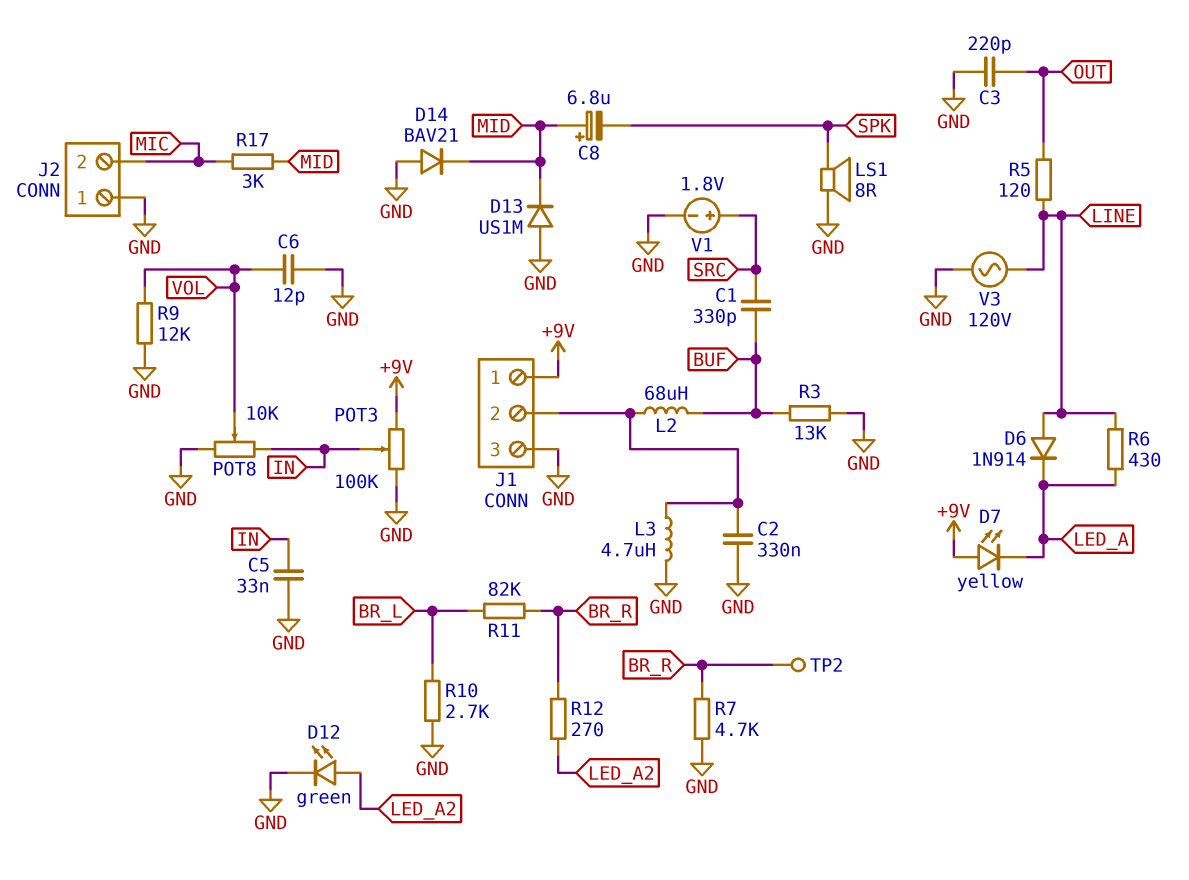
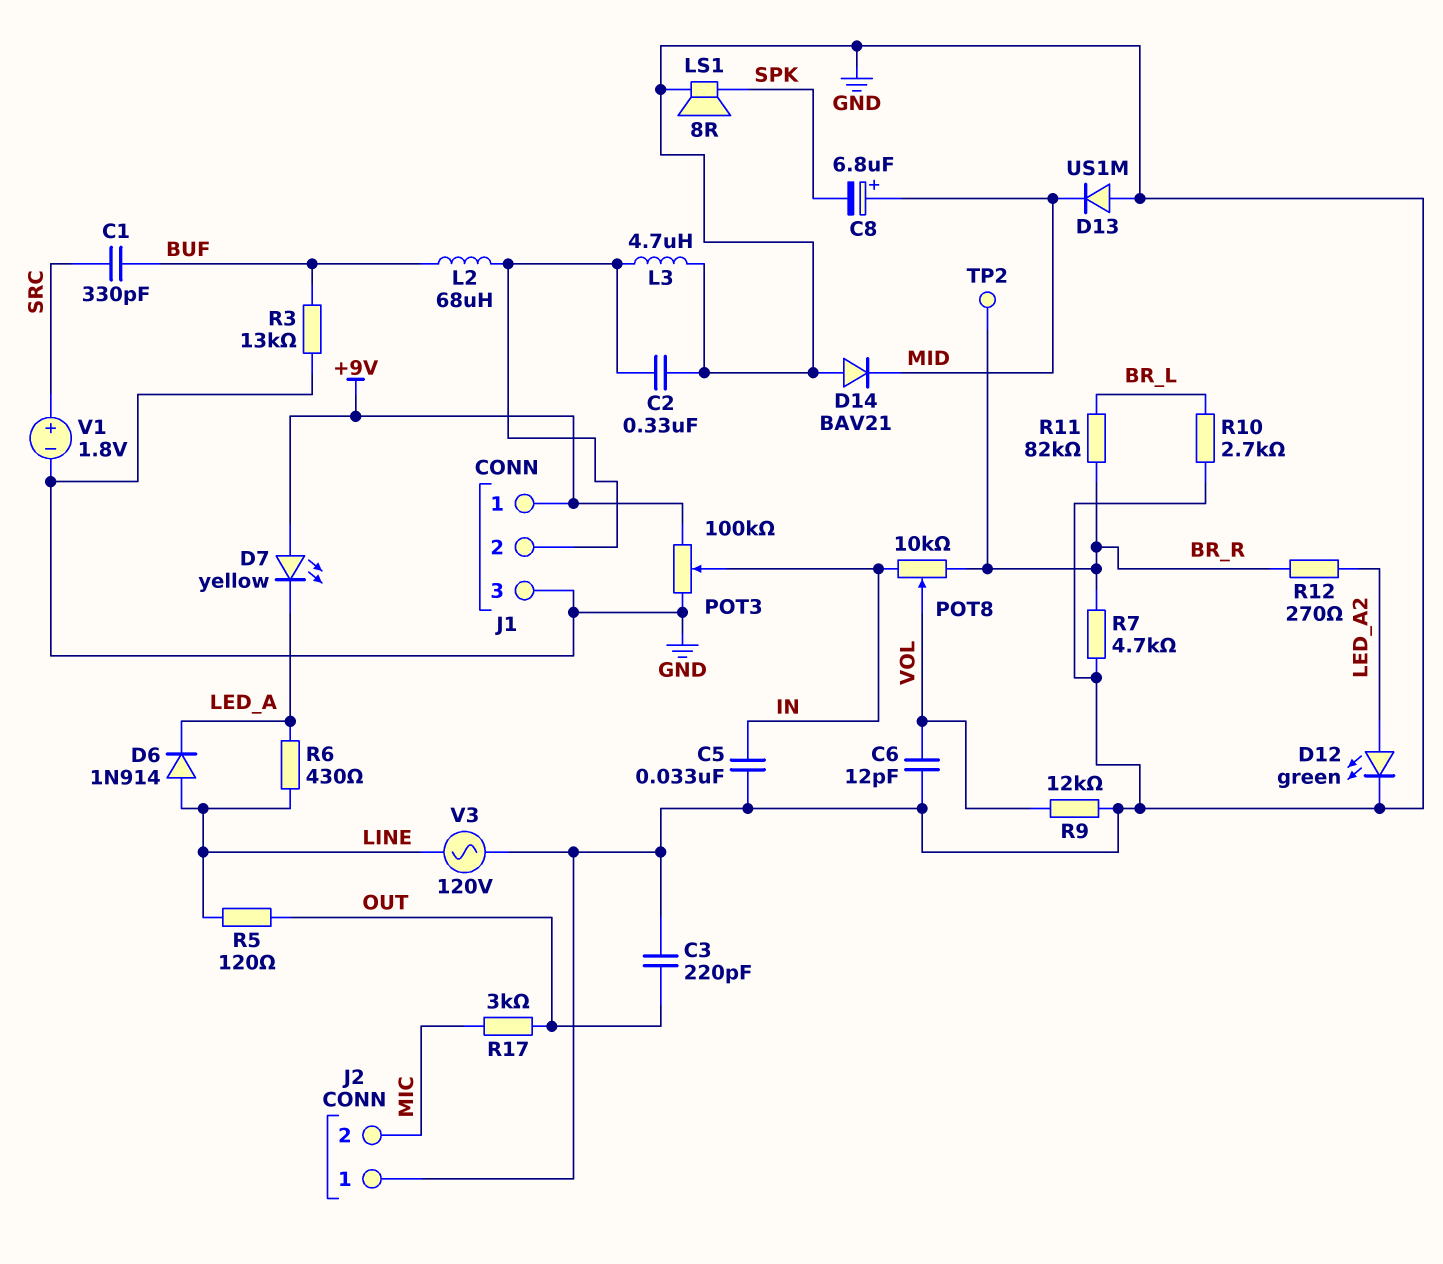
POT8: 10k (GND, IN, wiper VOL) -> 10k (BR_R, IN, wiper VOL)
R17: 3k (MIC, MID) -> 3k (MIC, OUT)

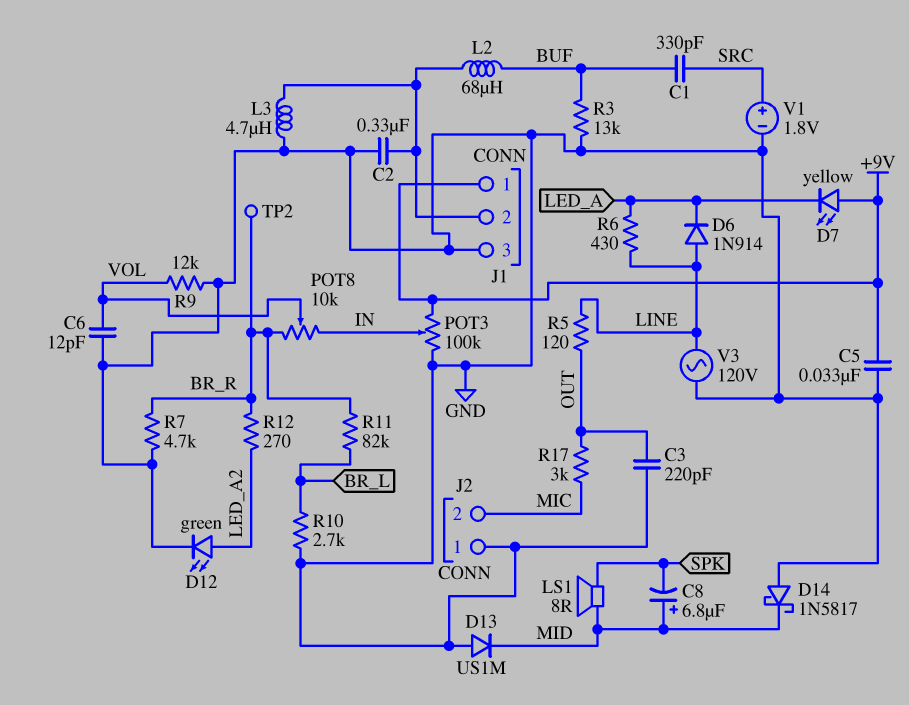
C5: 33nF (GND, IN) -> 33nF (+9V, GND)
D14: diode BAV21 (A GND, K MID) -> schottky 1N5817 (A GND, K MID)
LS1: speaker 8R (GND, SPK) -> speaker 8R (MID, SPK)

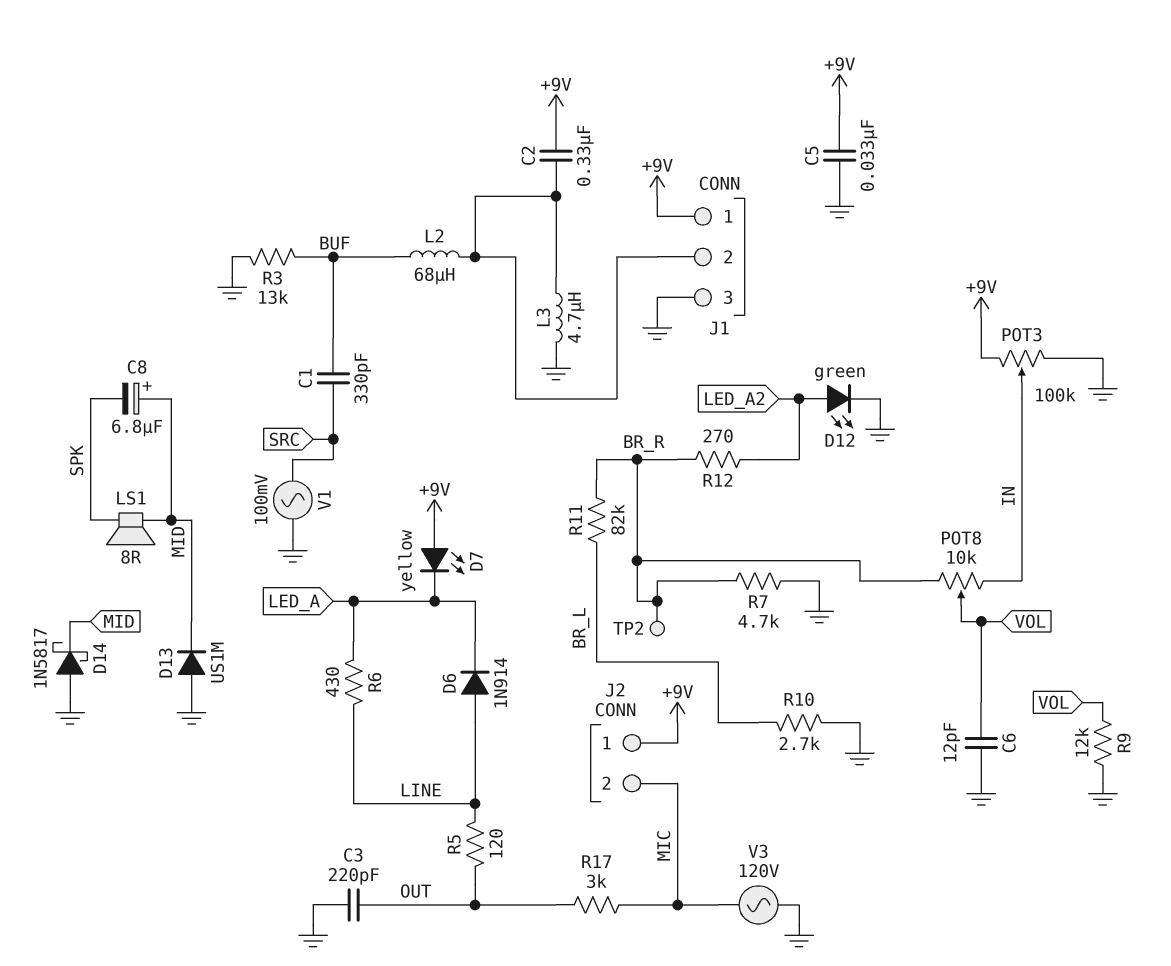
C2: 330nF (GND, J1/2) -> 330nF (+9V, J1/2)
J2 pin 1: GND -> +9V
V1: 1.8V (plus SRC, minus GND) -> AC 100mV (GND, SRC)
V3: AC 120V (GND, LINE) -> AC 120V (GND, MIC)

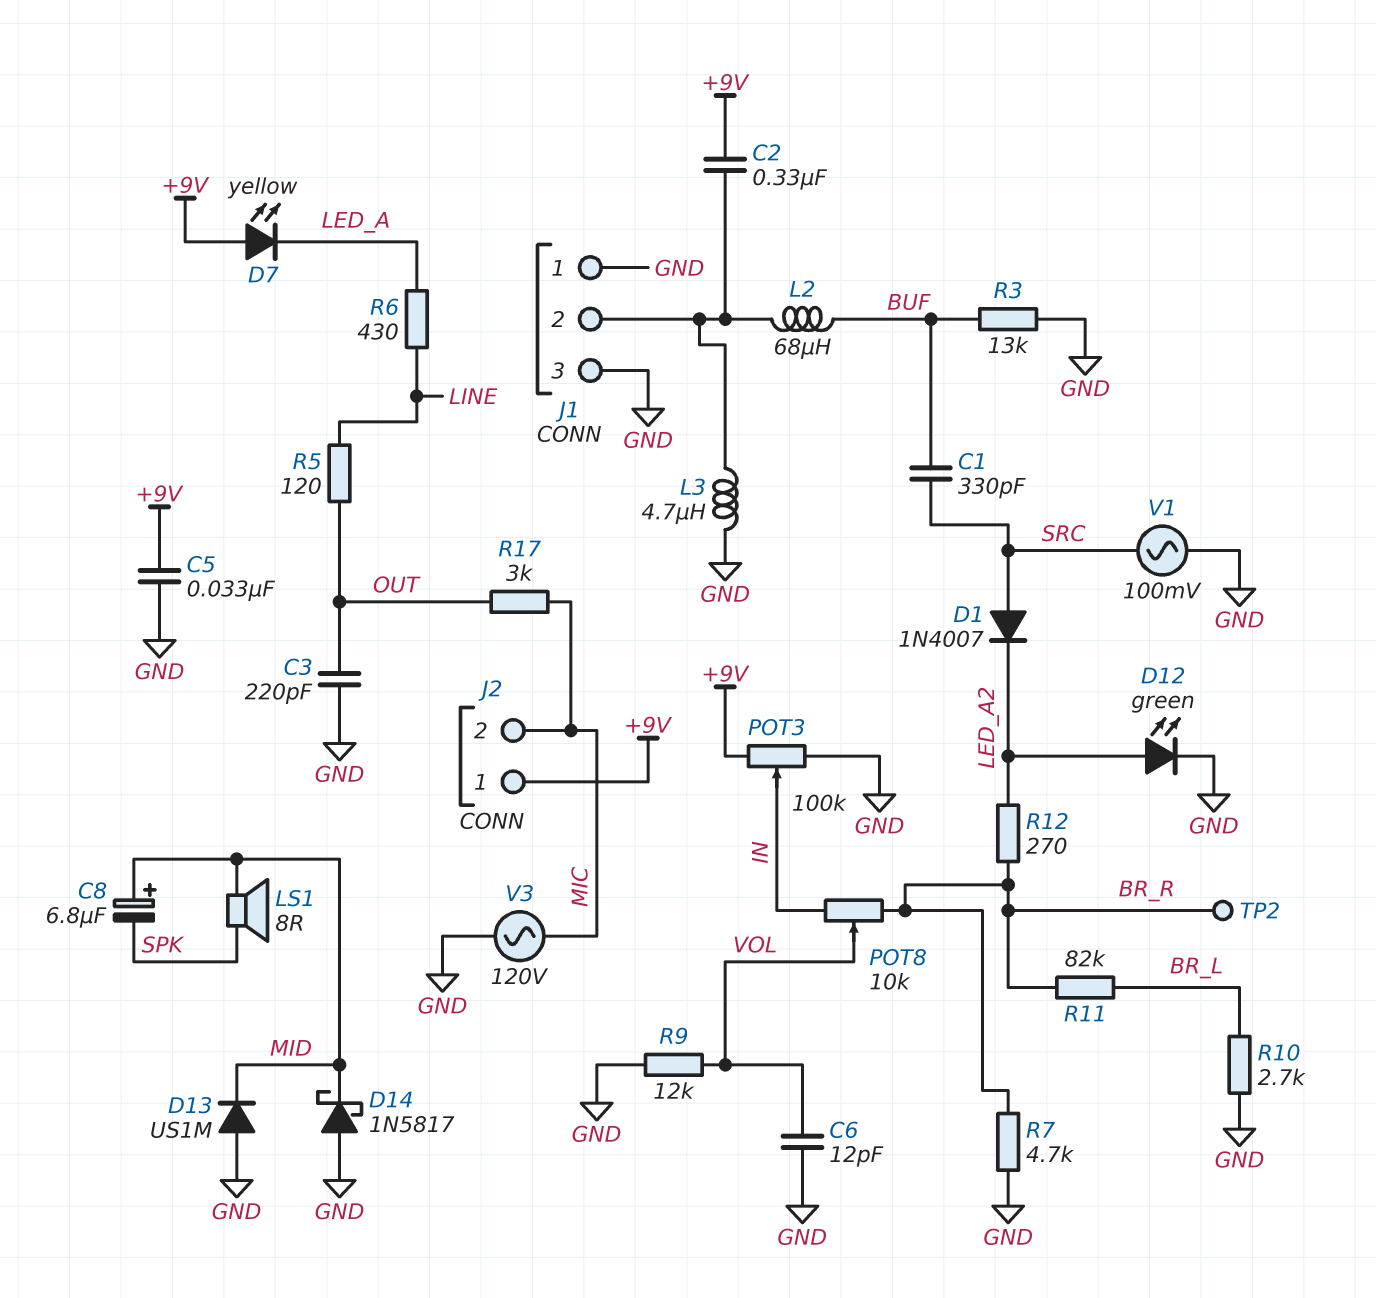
D1: none -> diode 1N4007 (A SRC, K LED_A2)
D6: diode 1N914 (A LINE, K LED_A) -> none
J1 pin 1: +9V -> GND

